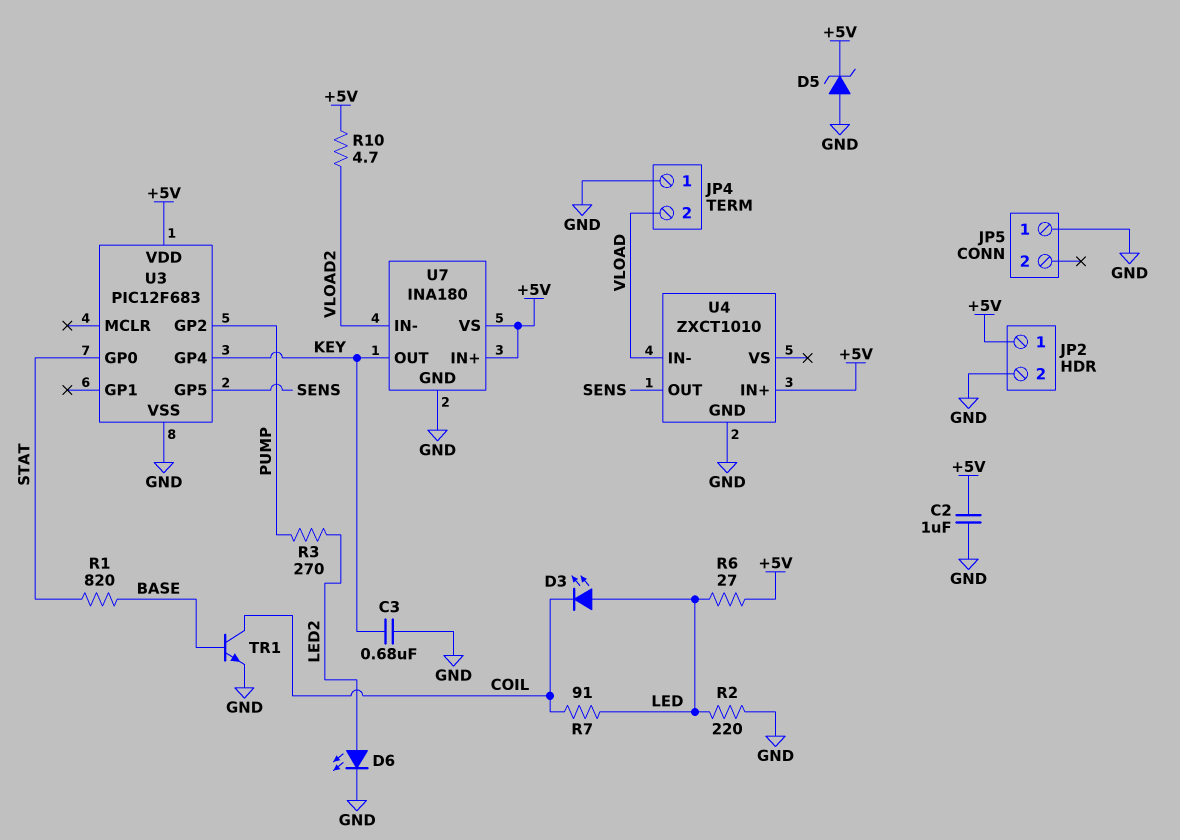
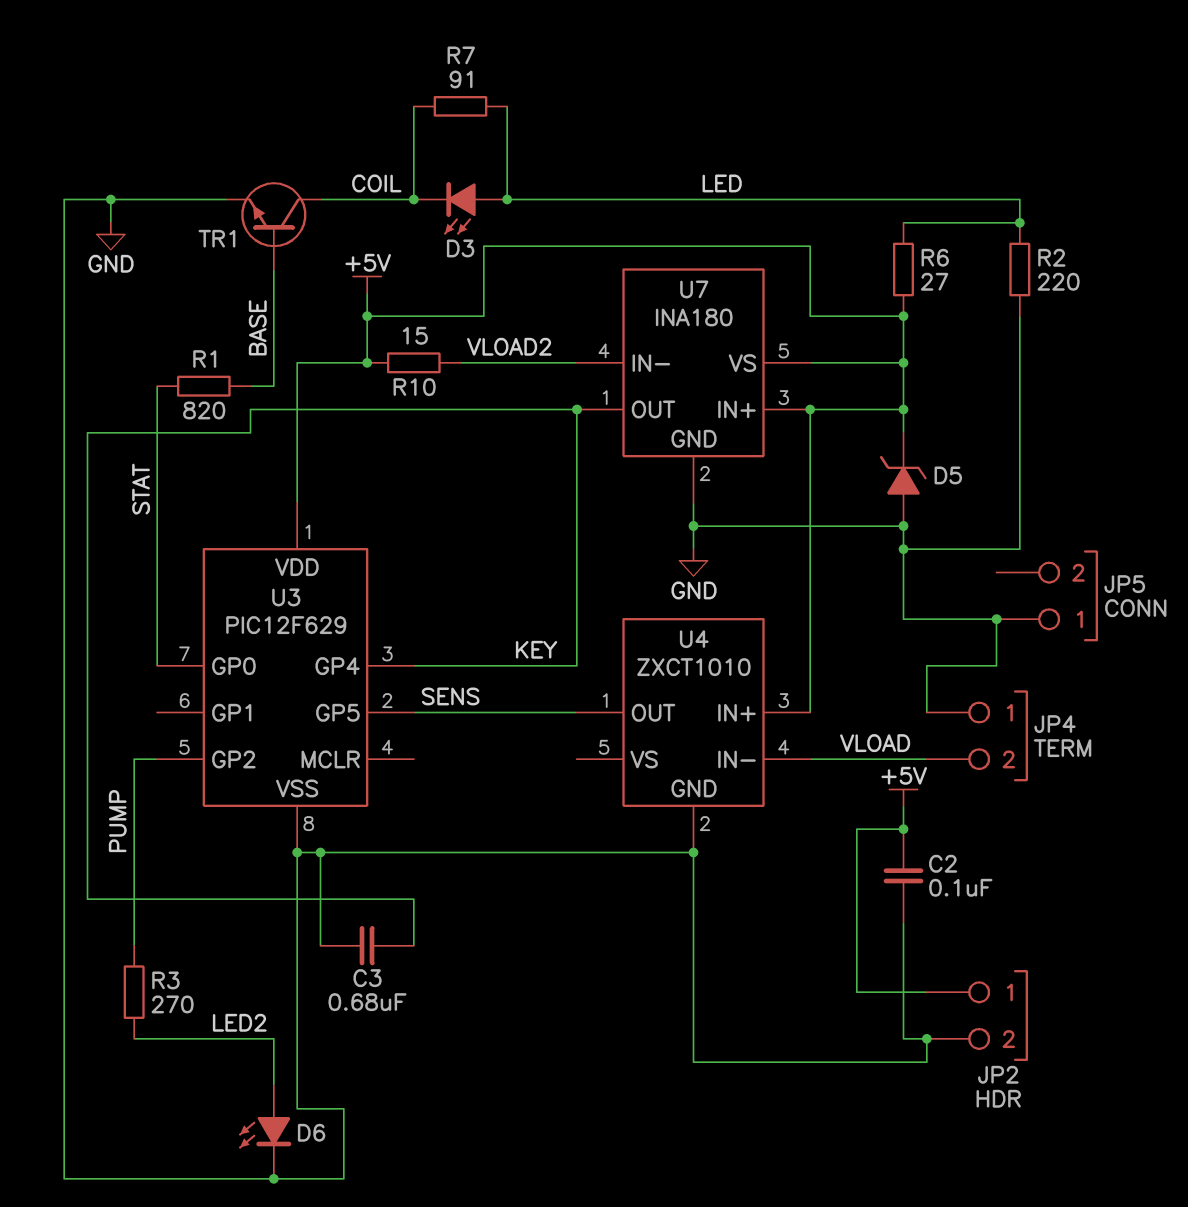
C2: 1uF (+5V, GND) -> 100nF (+5V, GND)
R10: 4.7 (+5V, VLOAD2) -> 15 (+5V, VLOAD2)
U3: PIC12F683 -> PIC12F629

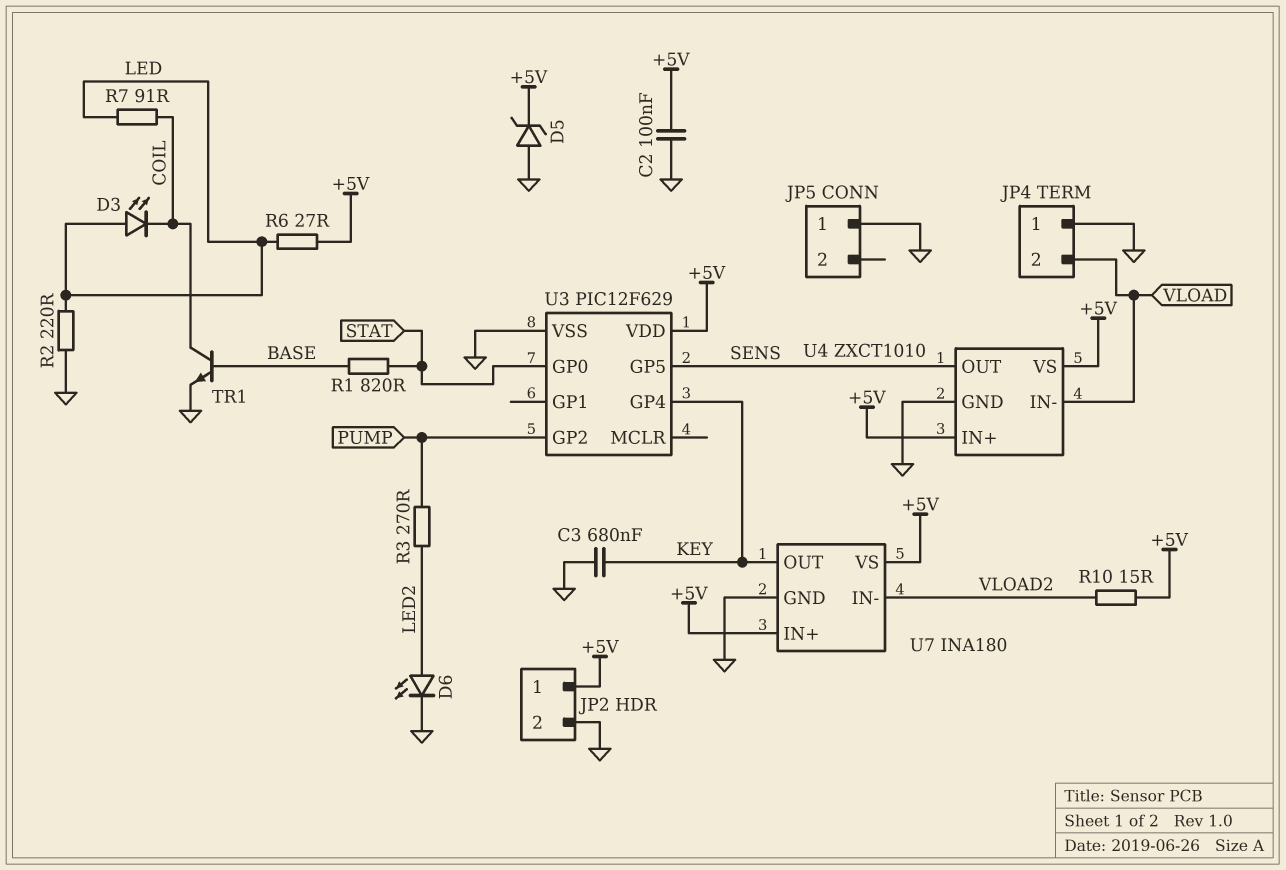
U4 pin VS: none -> +5V

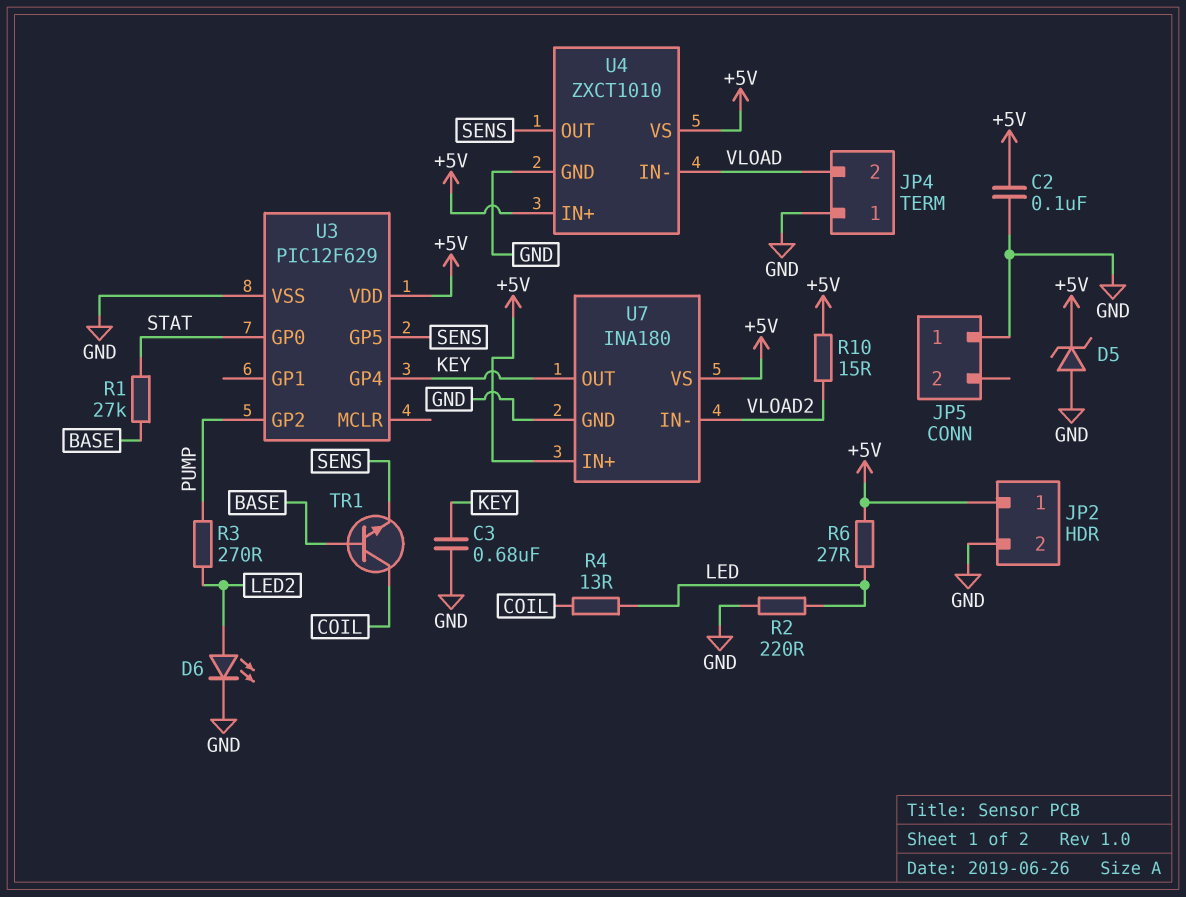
D3: LED (A LED, K COIL) -> none
R1: 820 (BASE, STAT) -> 27k (BASE, STAT)
R4: none -> 13 (COIL, LED)
R7: 91 (COIL, LED) -> none
TR1: NPN (B BASE, C COIL, E GND) -> NPN (B BASE, C COIL, E SENS)

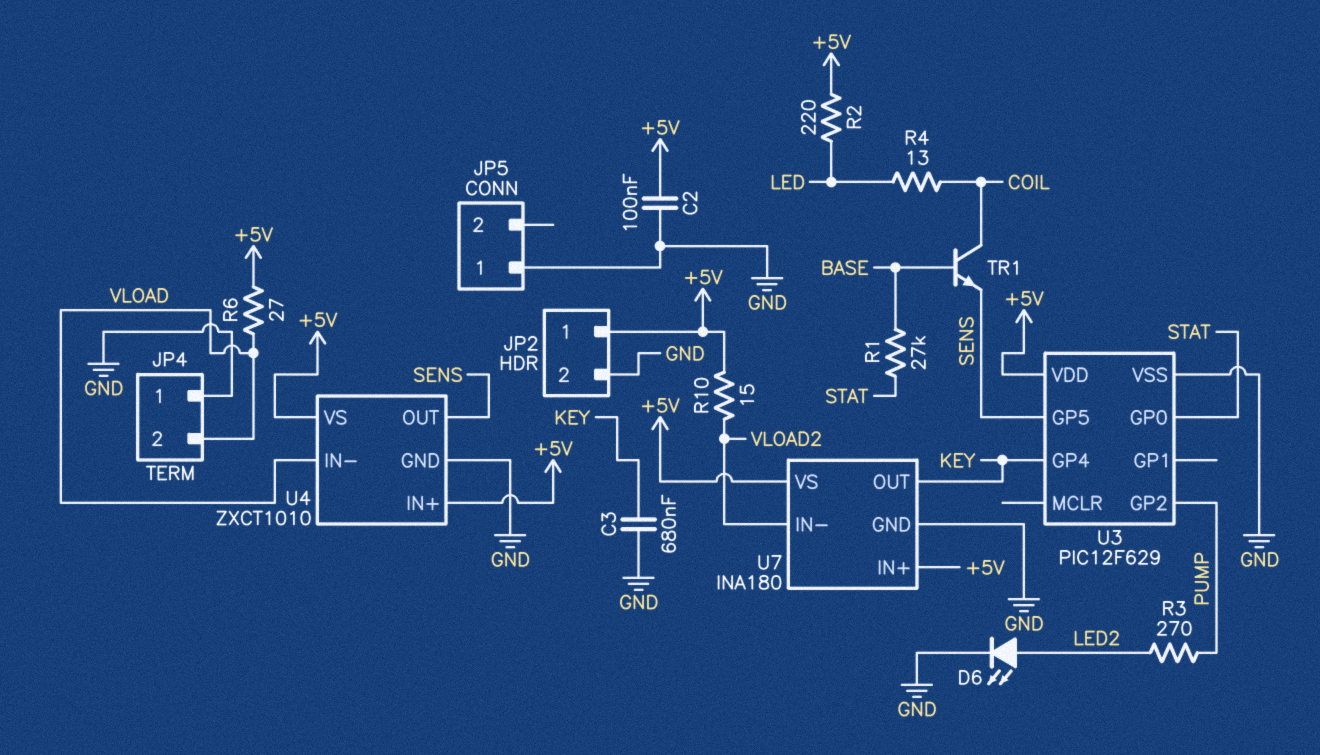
D5: zener (A GND, K +5V) -> none
R2: 220 (GND, LED) -> 220 (+5V, LED)
R6: 27 (+5V, LED) -> 27 (+5V, VLOAD)

